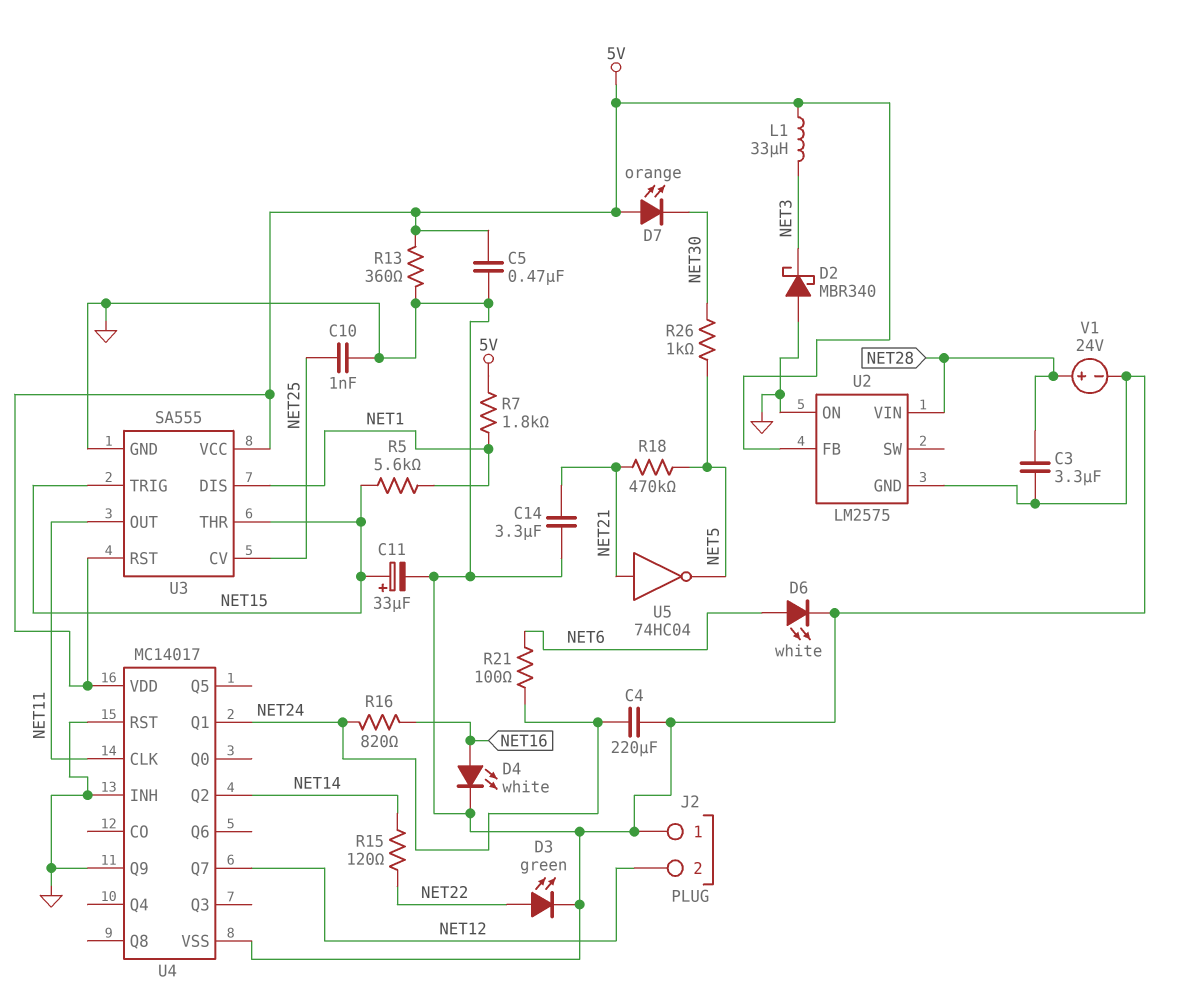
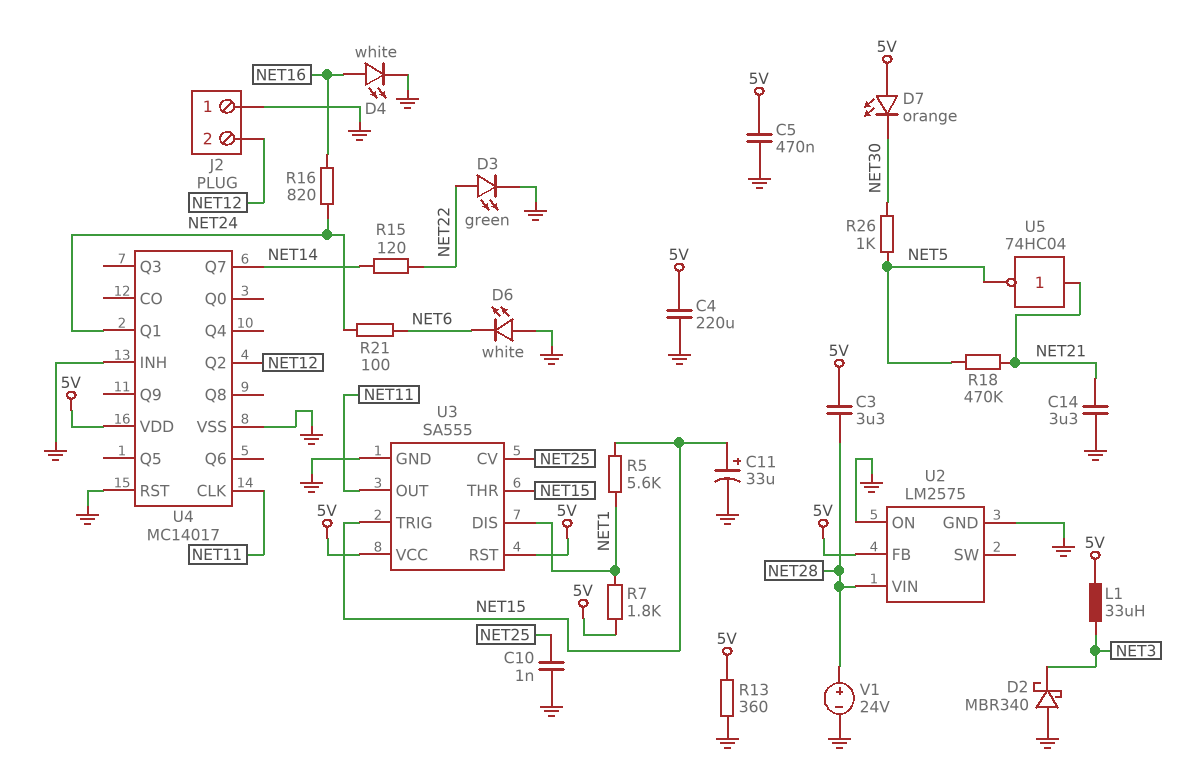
C3: 3.3uF (GND, NET28) -> 3.3uF (5V, NET28)
C4: 220uF (GND, NET24) -> 220uF (5V, GND)
D6: LED white (A NET6, K GND) -> LED white (A GND, K NET6)
U4 pin Q2: NET14 -> NET12
U4 pin Q7: NET12 -> NET14
U4 pin Q9: GND -> none

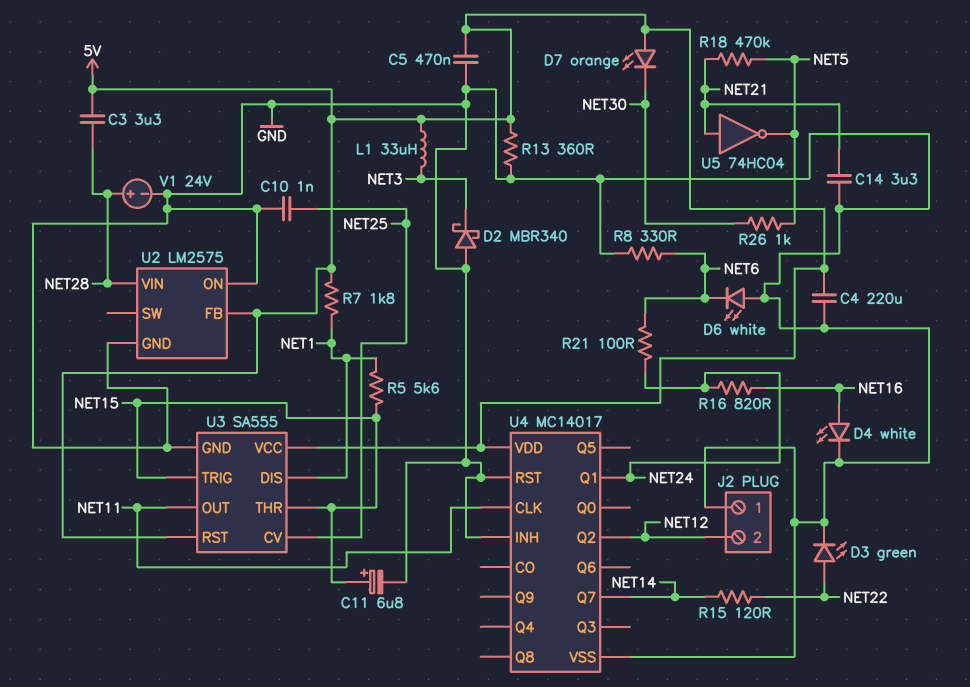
C11: 33uF (plus NET15, minus GND) -> 6.8uF (plus NET15, minus GND)
R8: none -> 330 (GND, NET6)

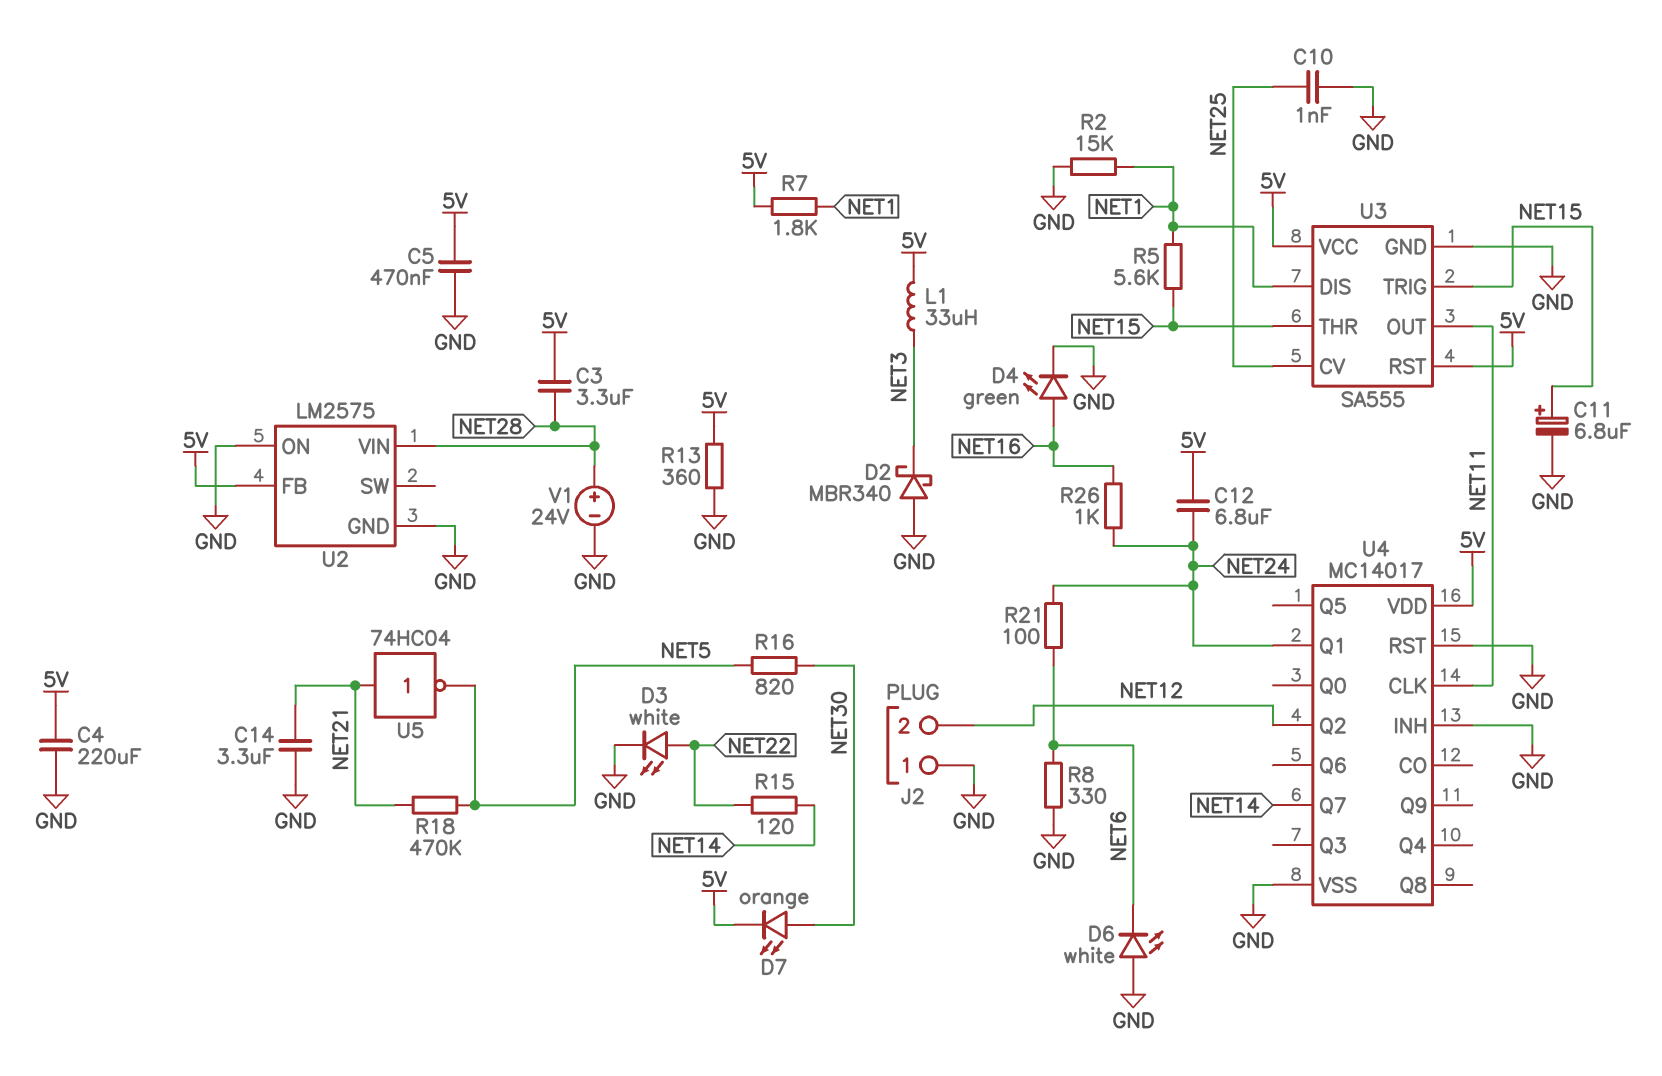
C12: none -> 6.8uF (5V, NET24)
D3: LED green (A NET22, K GND) -> LED white (A NET22, K GND)
D4: LED white (A NET16, K GND) -> LED green (A NET16, K GND)
D7: LED orange (A 5V, K NET30) -> LED orange (A NET30, K 5V)
R2: none -> 15k (GND, NET1)
R16: 820 (NET16, NET24) -> 820 (NET5, NET30)
R26: 1k (NET5, NET30) -> 1k (NET16, NET24)

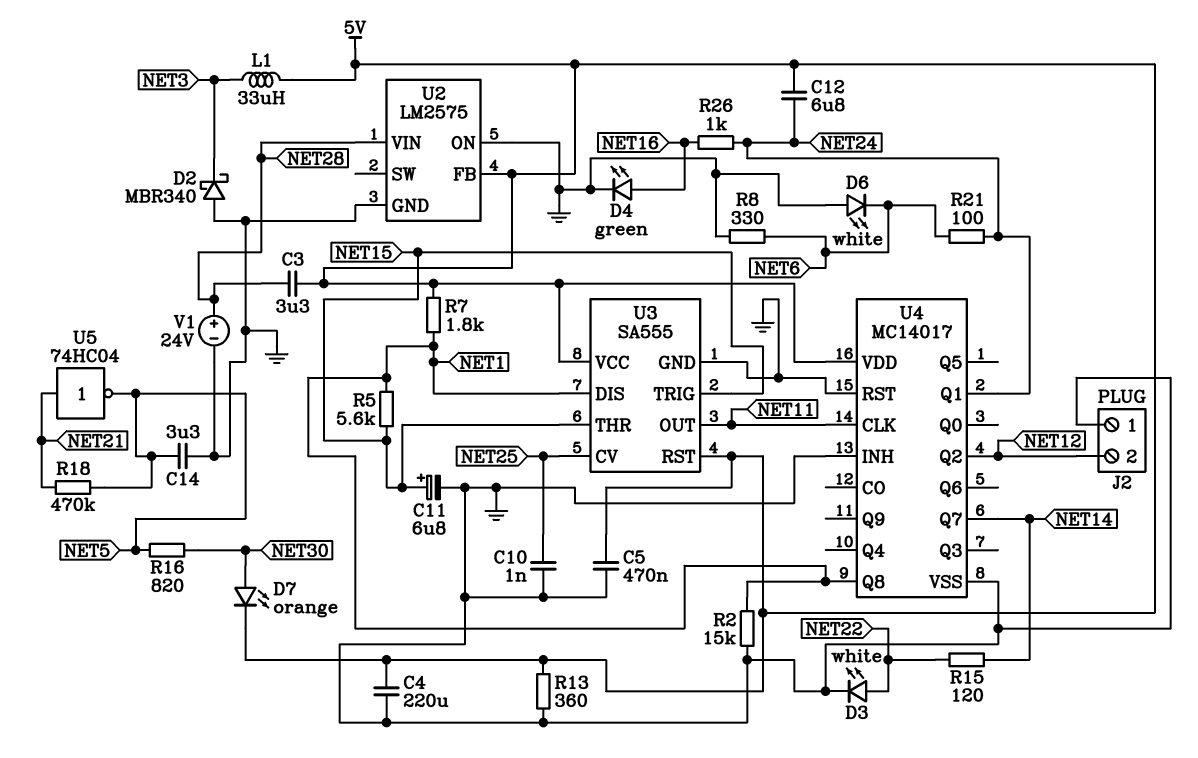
C14: 3.3uF (GND, NET21) -> 3.3uF (GND, NET5)
U4 pin Q8: none -> NET1

